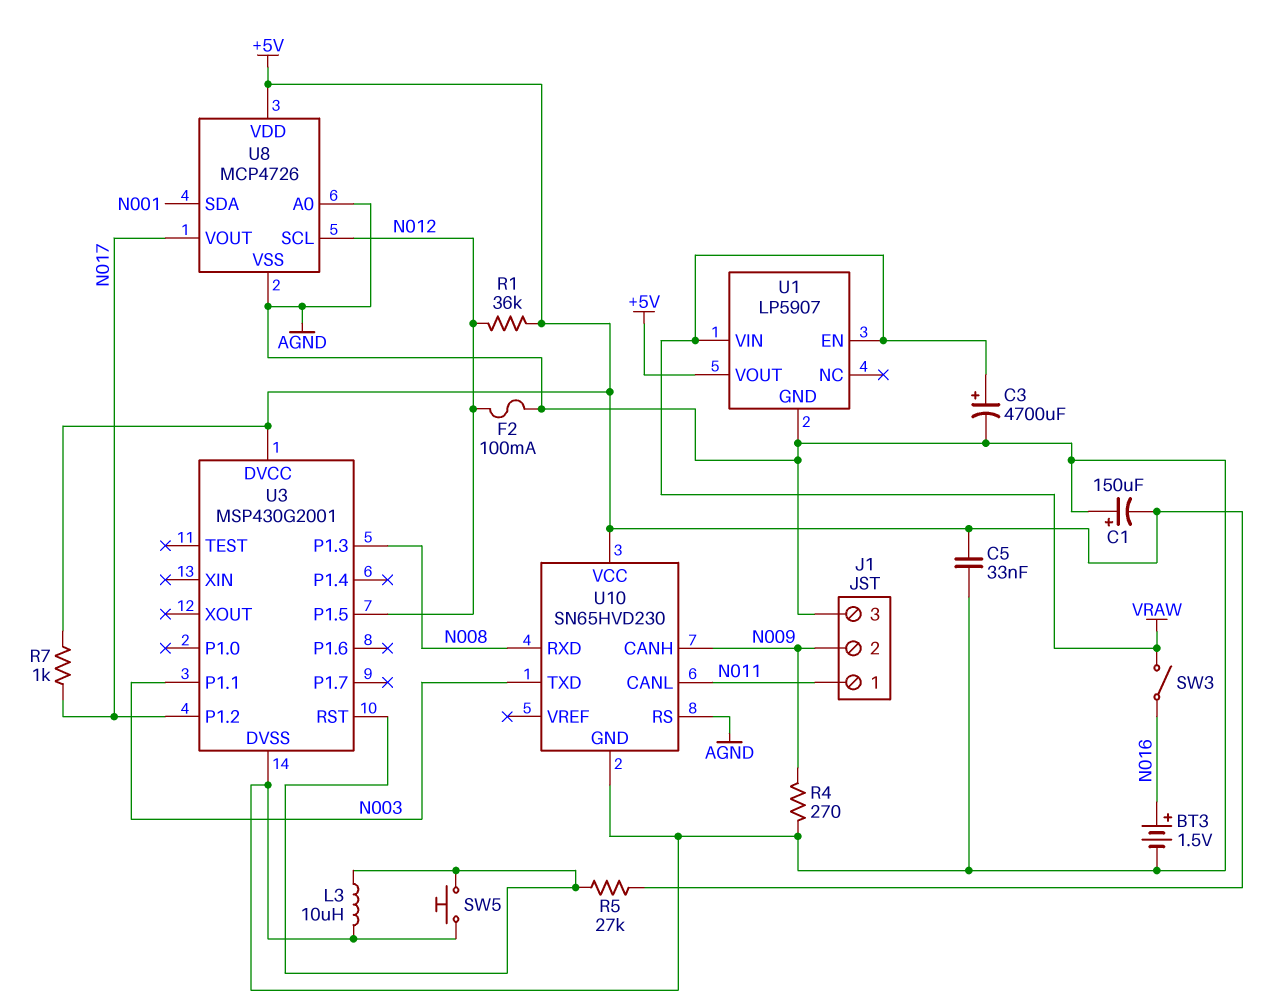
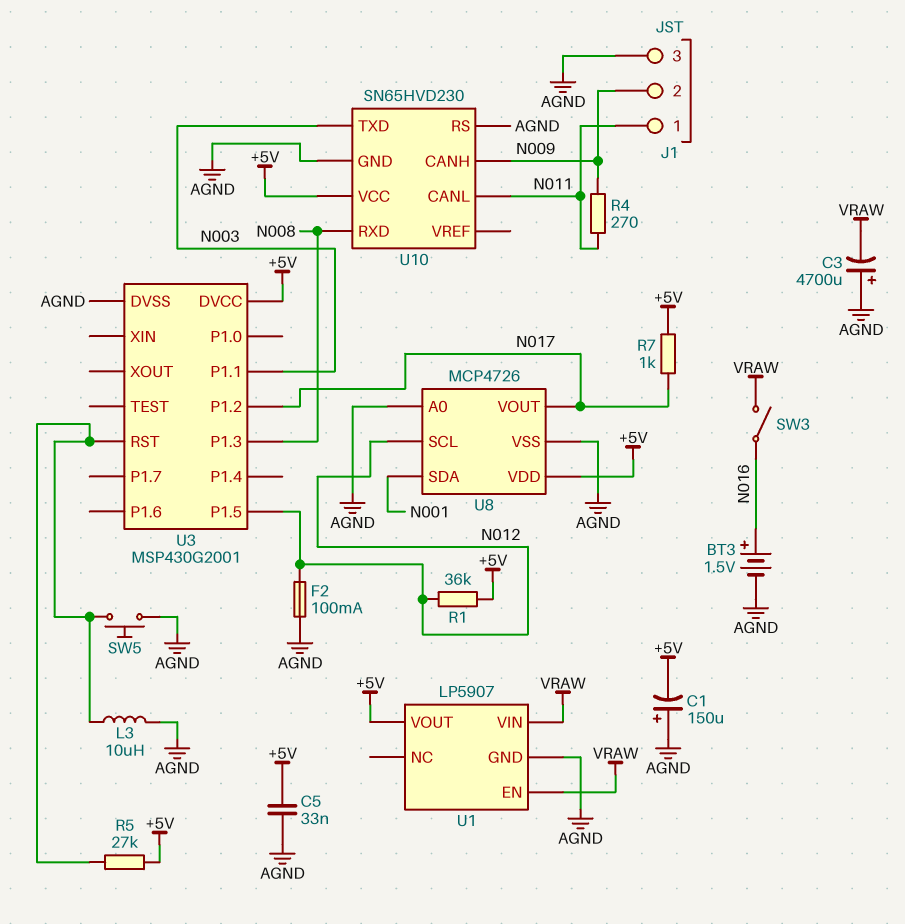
C3: 4700uF (plus VRAW, minus AGND) -> 4700uF (plus AGND, minus VRAW)
R4: 270 (AGND, N009) -> 270 (N009, N011)

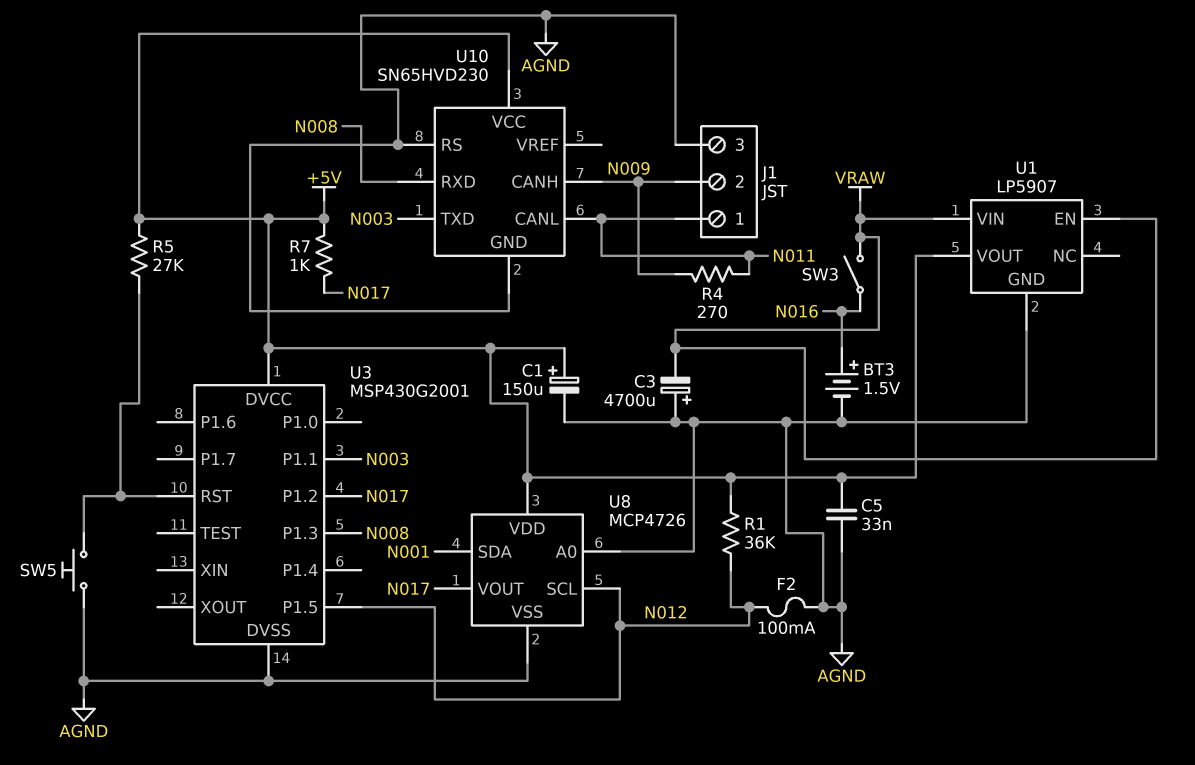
C1: 150uF (plus AGND, minus +5V) -> 150uF (plus +5V, minus AGND)
L3: 10uH (AGND, U3/RST) -> none

